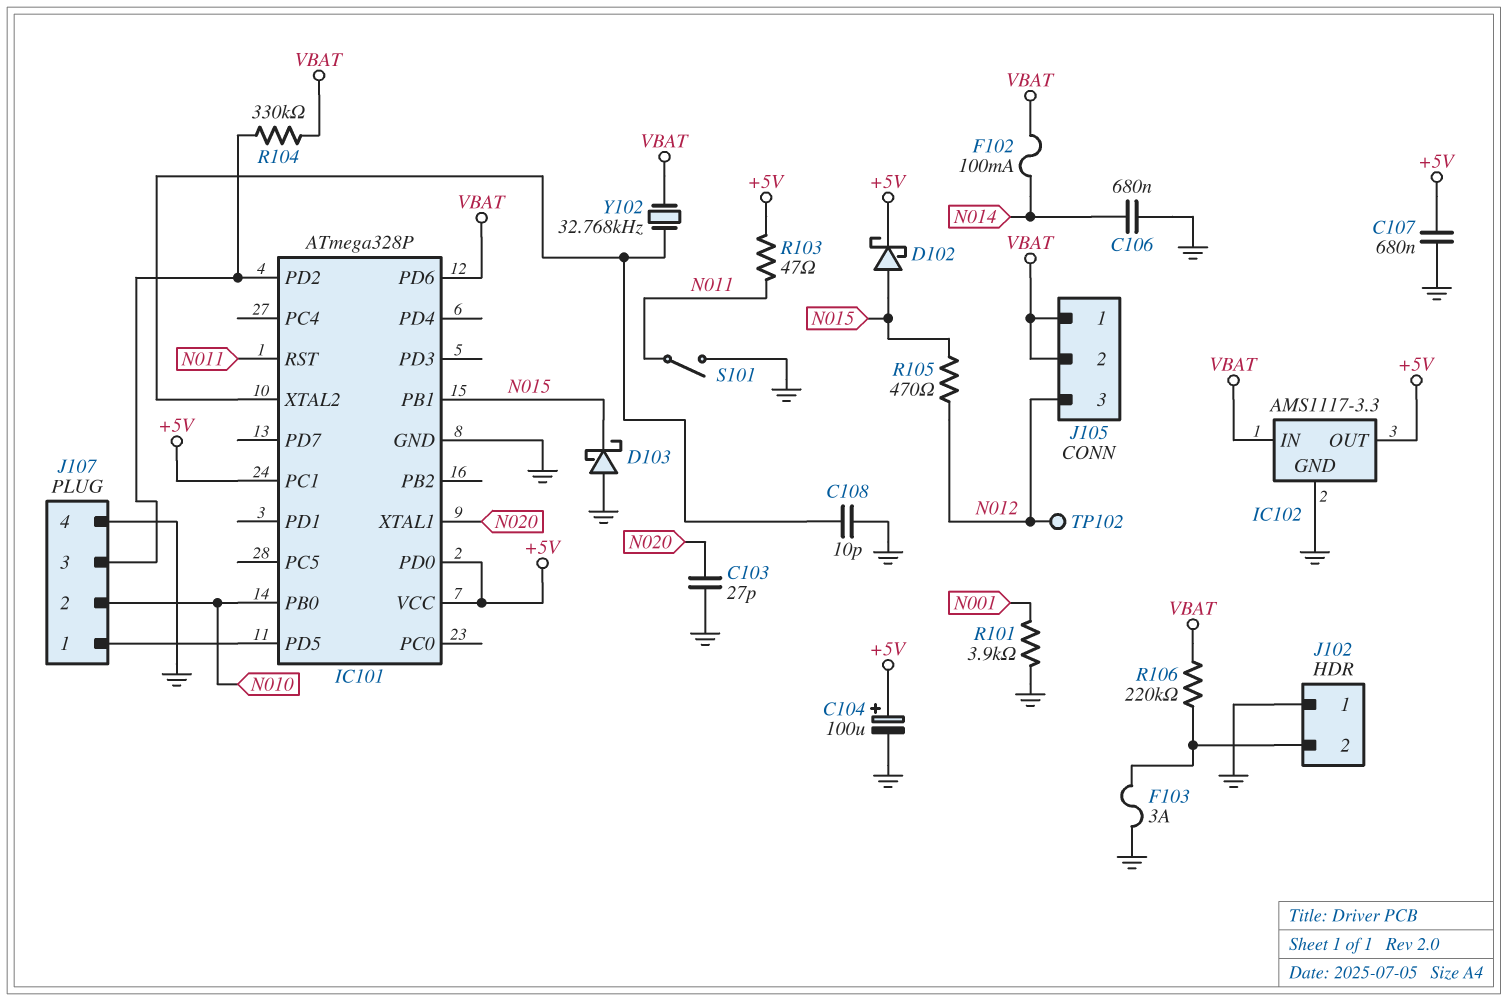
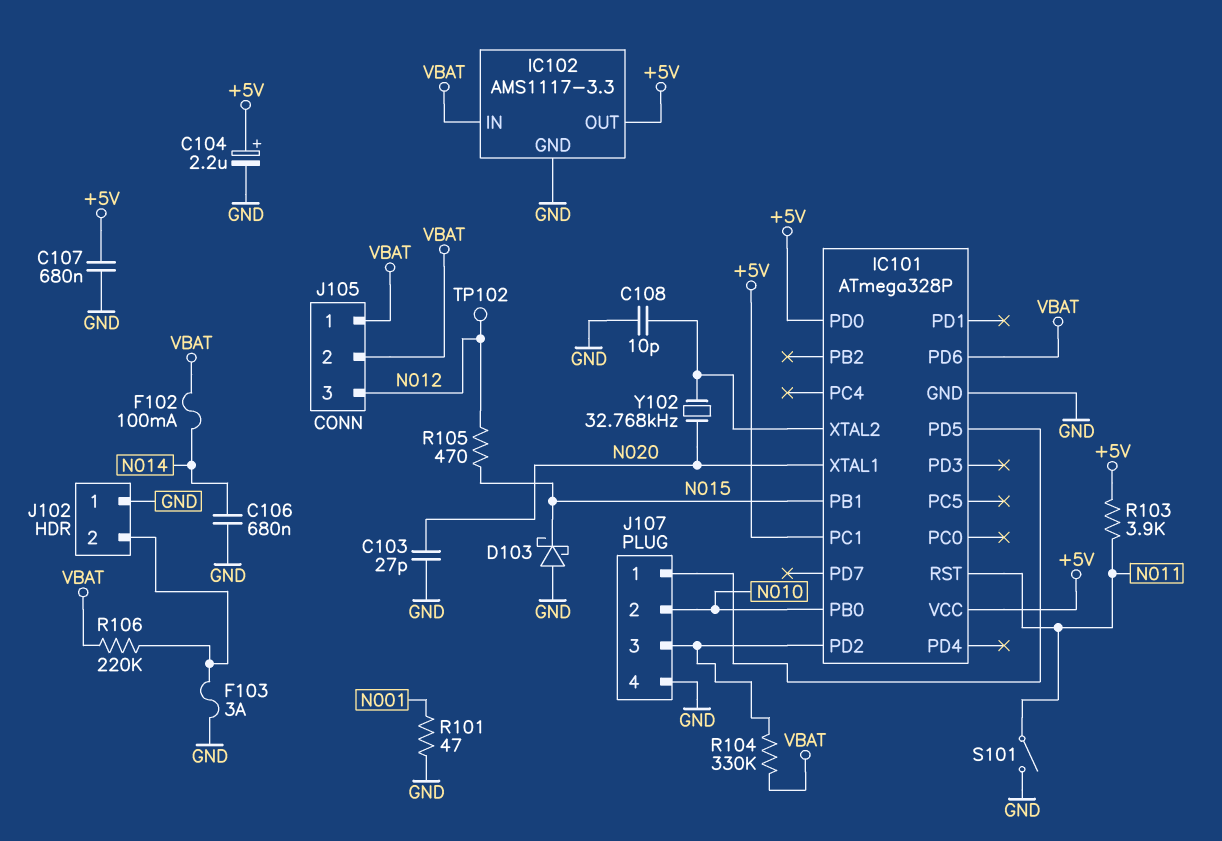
C104: 100uF (plus +5V, minus GND) -> 2.2uF (plus +5V, minus GND)
D102: schottky (A N015, K +5V) -> none
R101: 3.9k (GND, N001) -> 47 (GND, N001)
R103: 47 (+5V, N011) -> 3.9k (+5V, N011)
Y102: 32.768kHz (IC101/XTAL2, VBAT) -> 32.768kHz (IC101/XTAL2, N020)

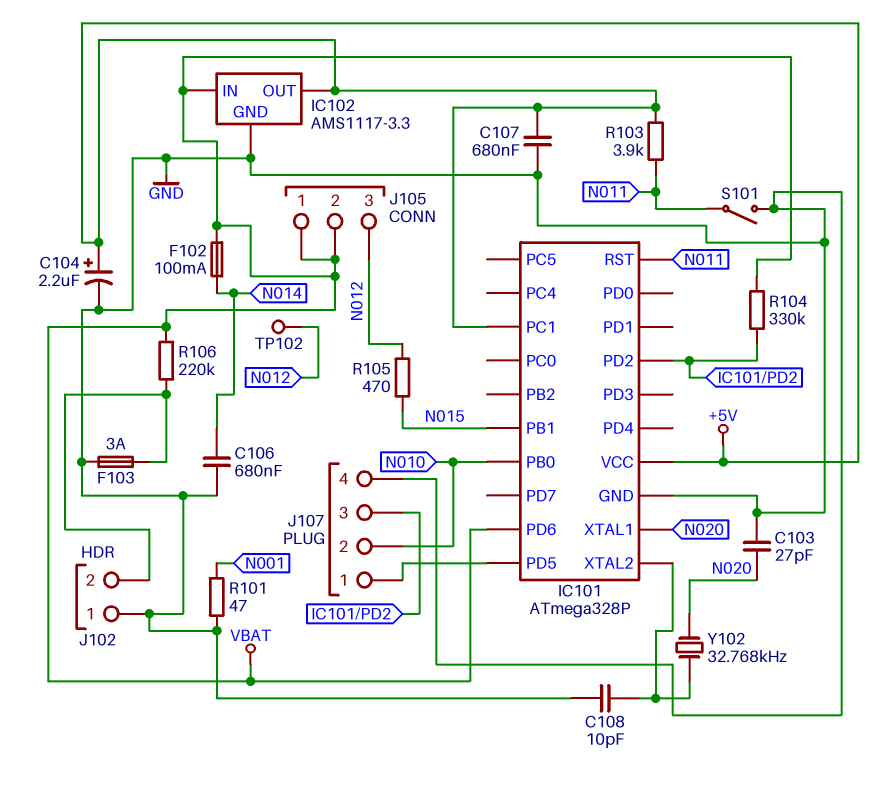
D103: schottky (A GND, K N015) -> none
IC101 pin PD0: +5V -> none

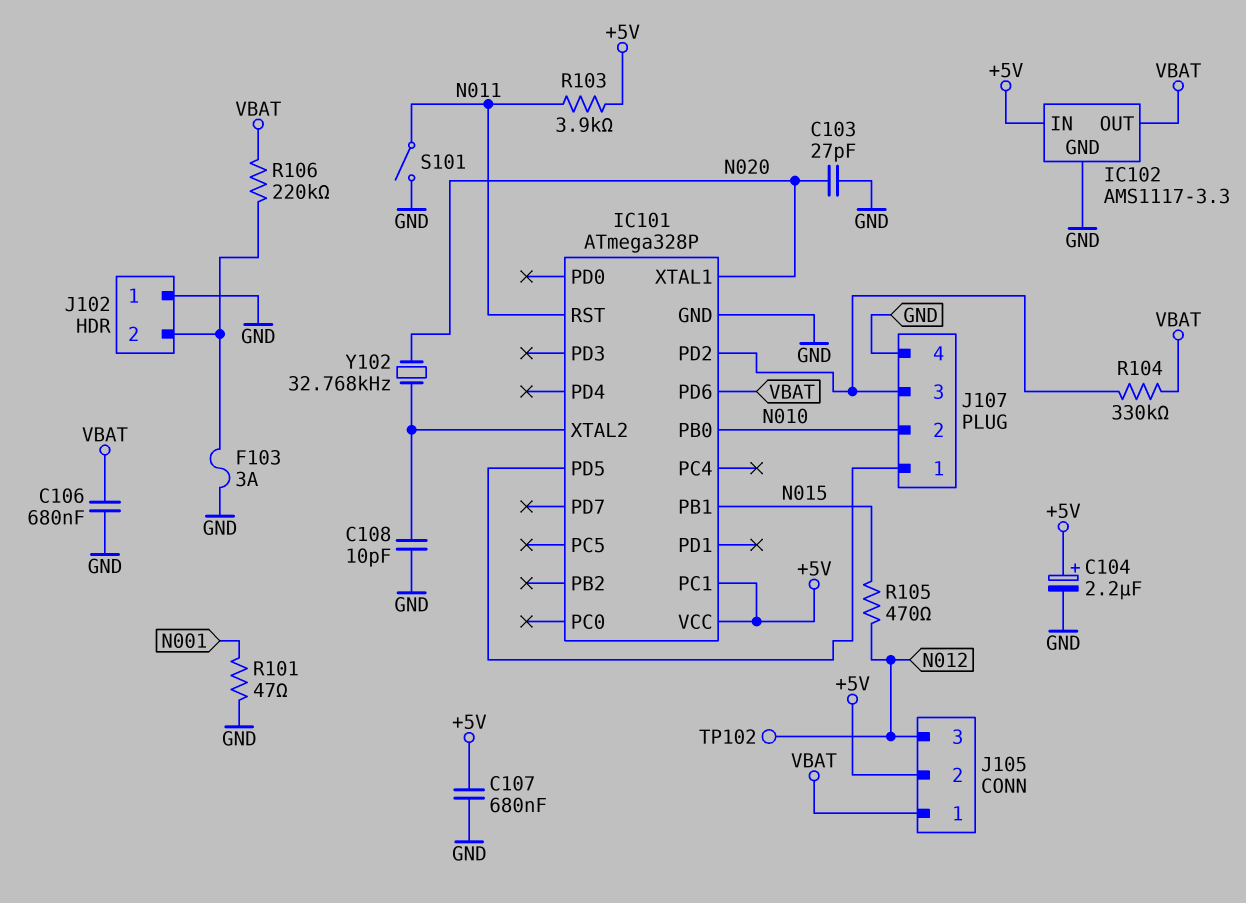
C106: 680nF (GND, N014) -> 680nF (GND, VBAT)
F102: 100mA (N014, VBAT) -> none
IC102 pin IN: VBAT -> +5V
IC102 pin OUT: +5V -> VBAT
J105 pin 2: VBAT -> +5V

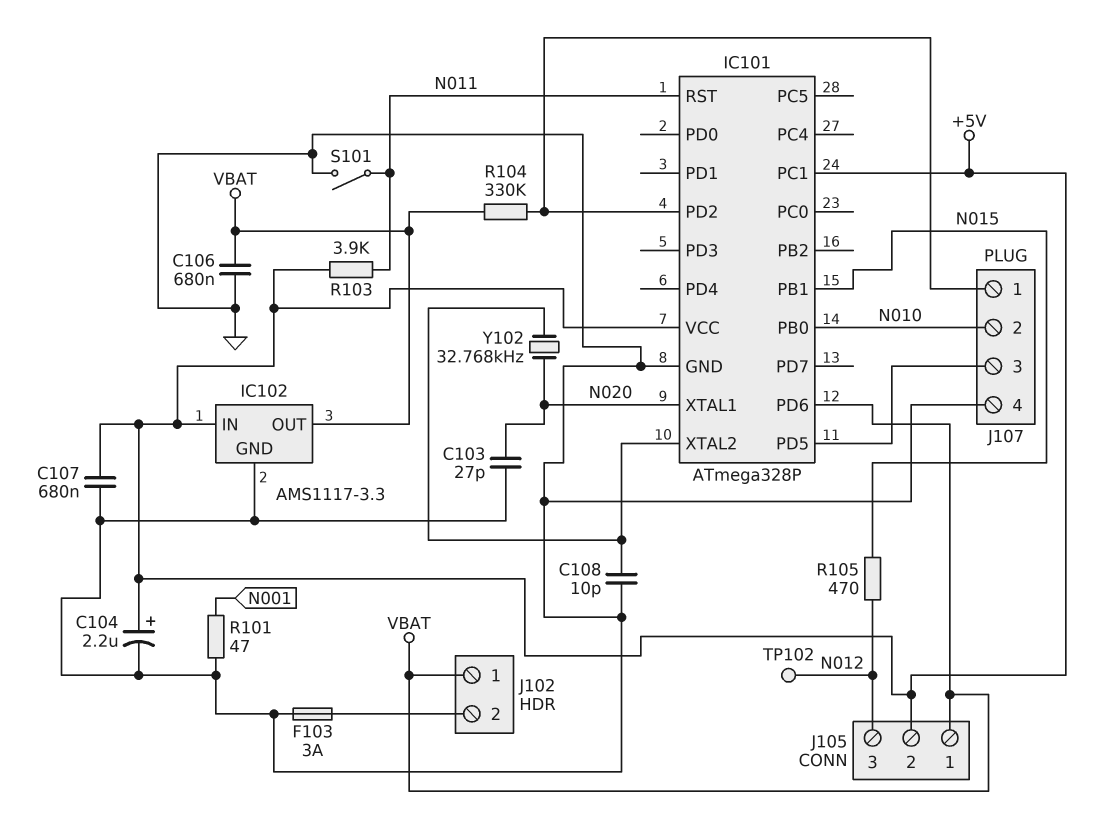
J102 pin 1: GND -> VBAT
J107 pin 1: IC101/PD5 -> IC101/PD2
J107 pin 3: IC101/PD2 -> IC101/PD5
R106: 220k (J102/2, VBAT) -> none

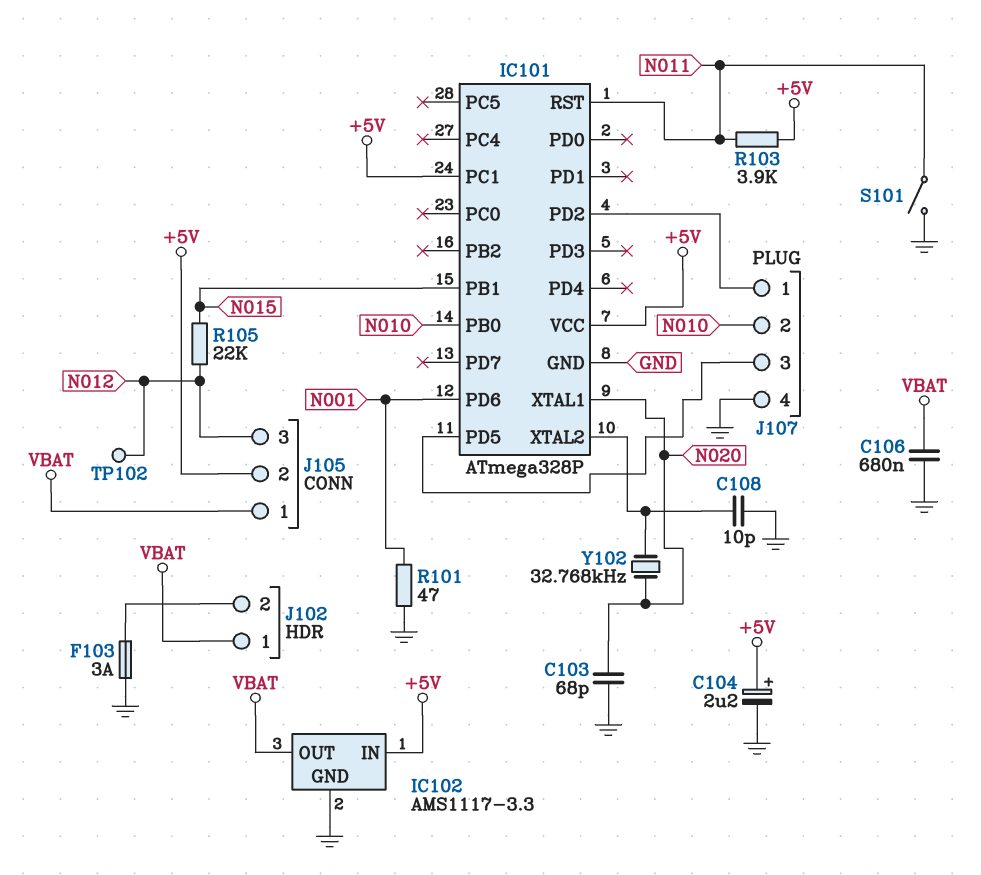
C103: 27pF (GND, N020) -> 68pF (GND, N020)
C107: 680nF (+5V, GND) -> none
IC101 pin PD6: VBAT -> N001
R104: 330k (IC101/PD2, VBAT) -> none
R105: 470 (N012, N015) -> 22k (N012, N015)

